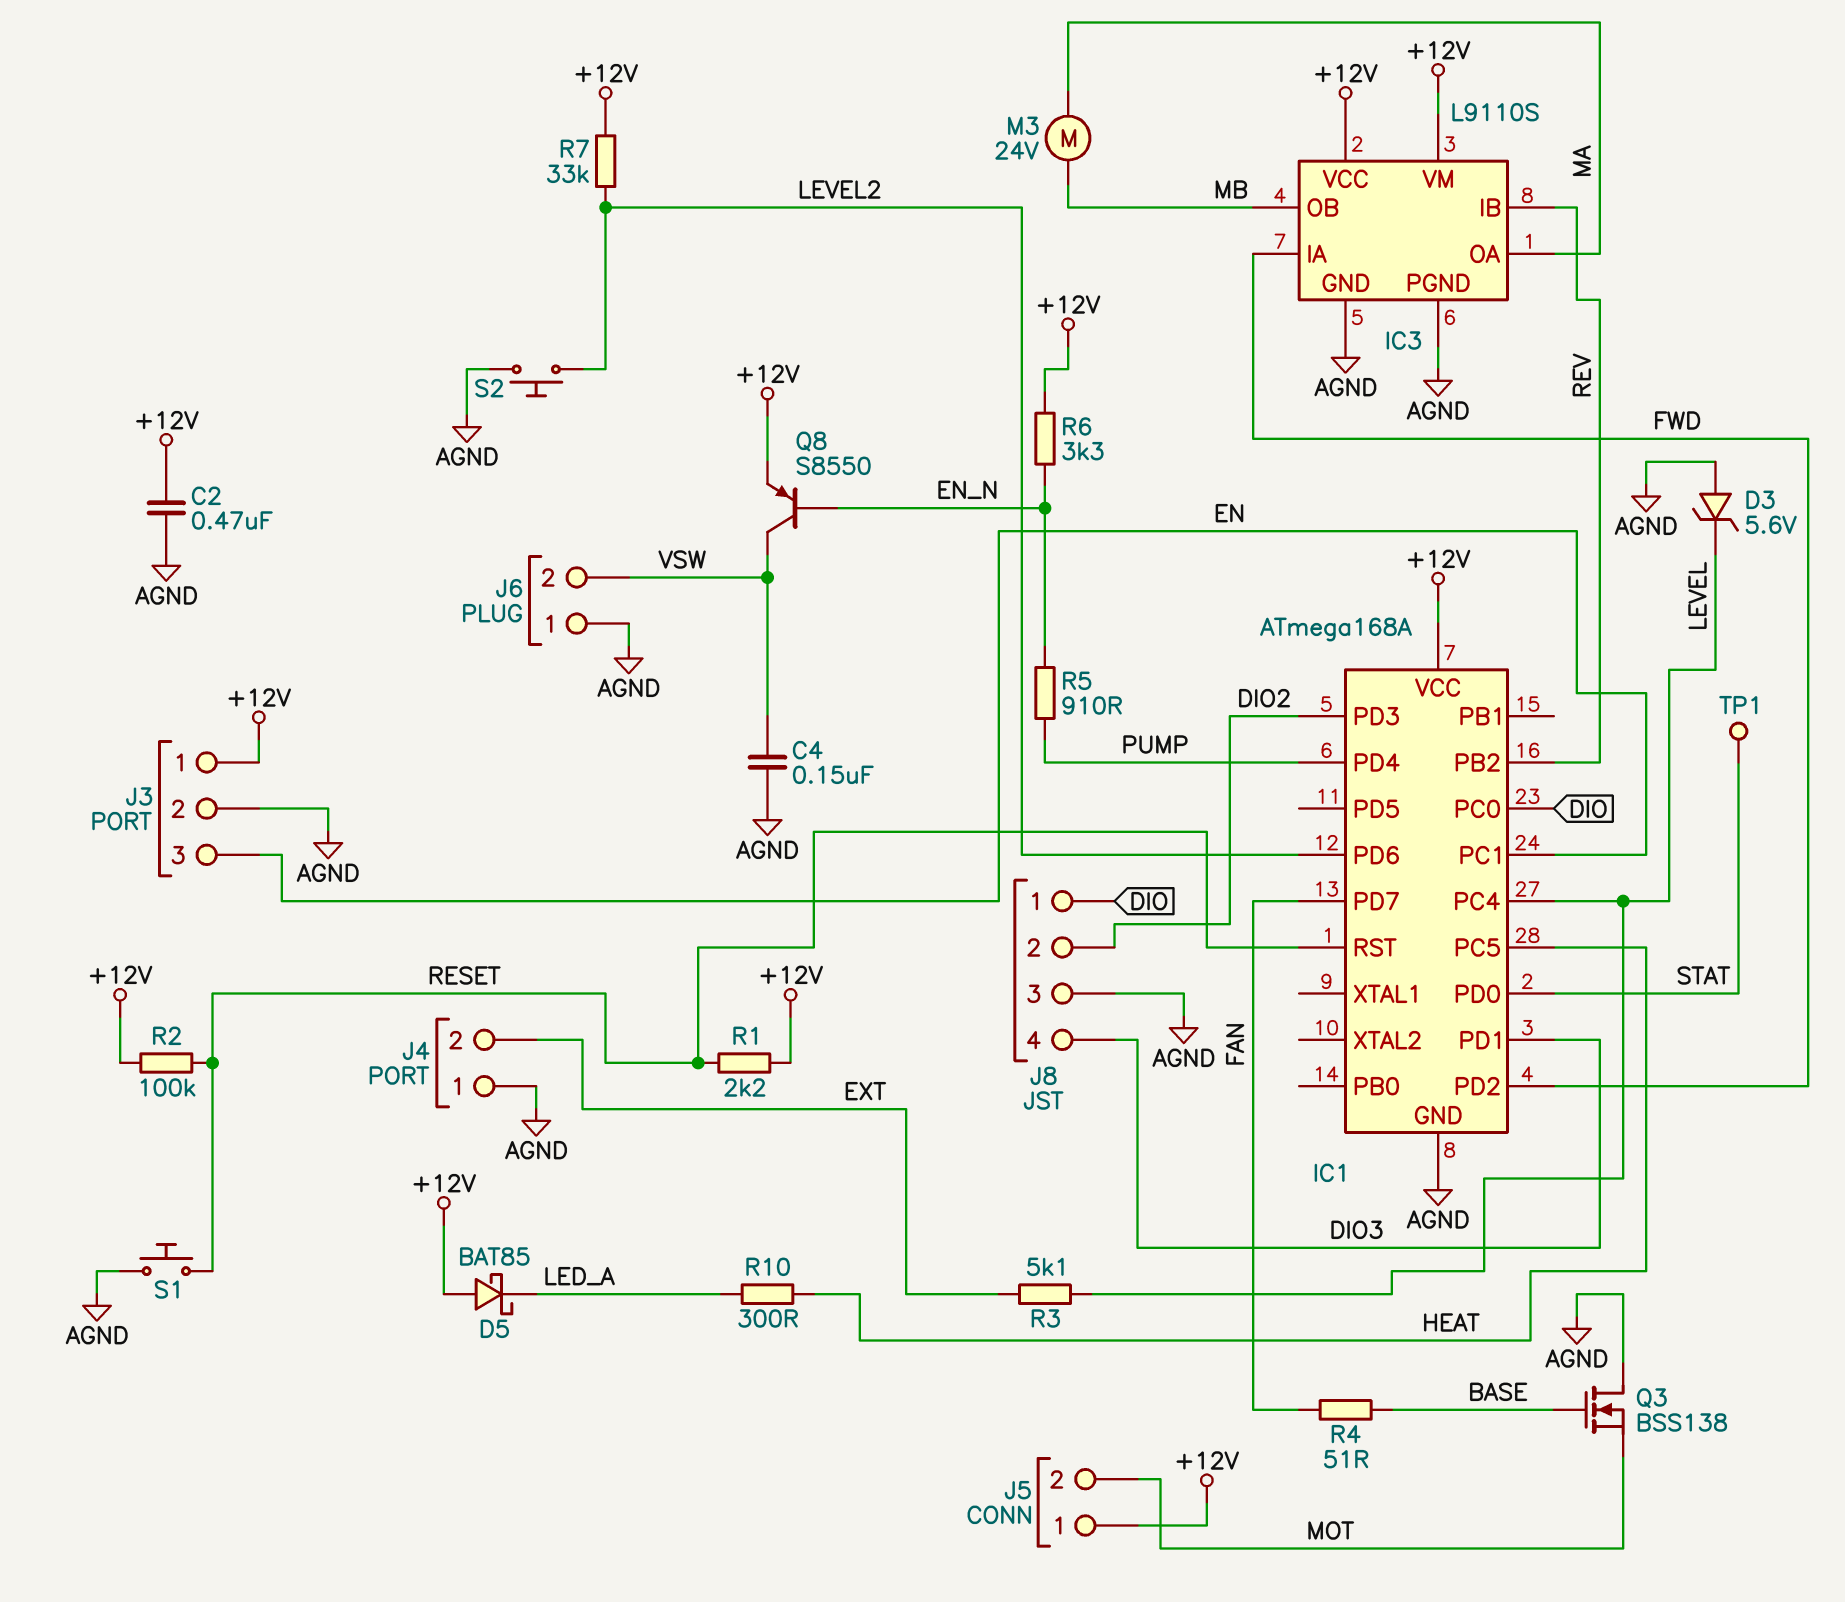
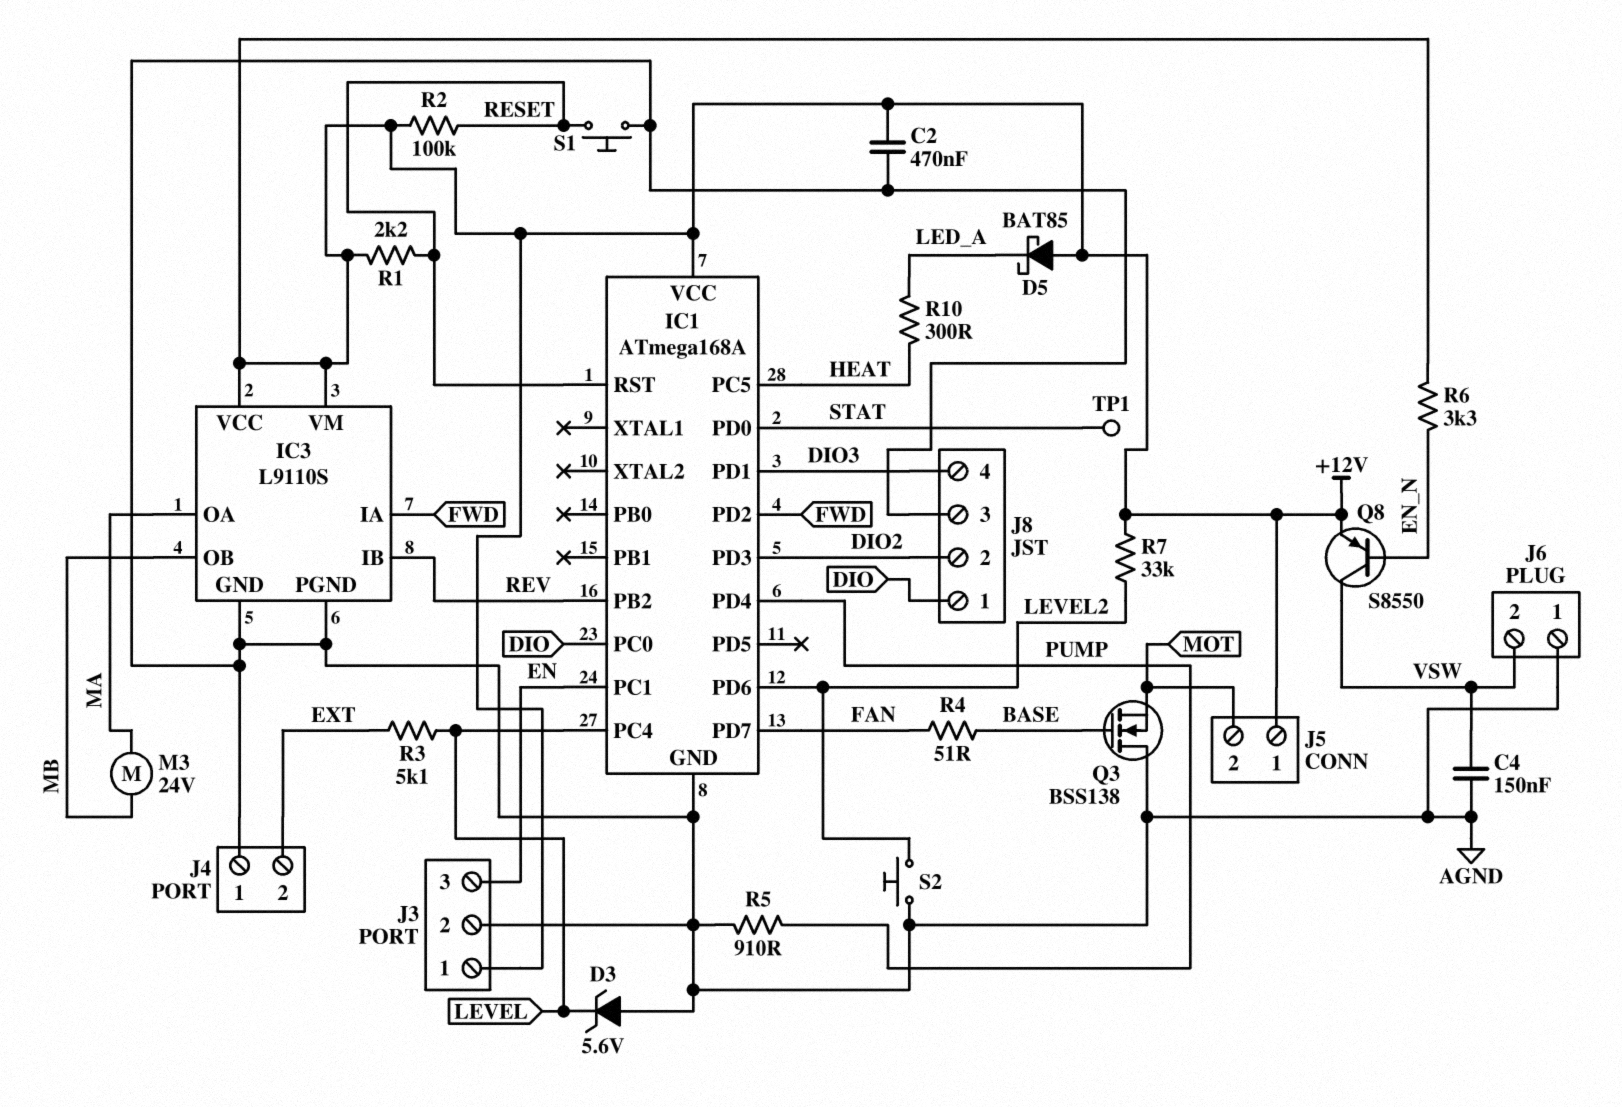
R5: 910 (EN_N, PUMP) -> 910 (AGND, PUMP)

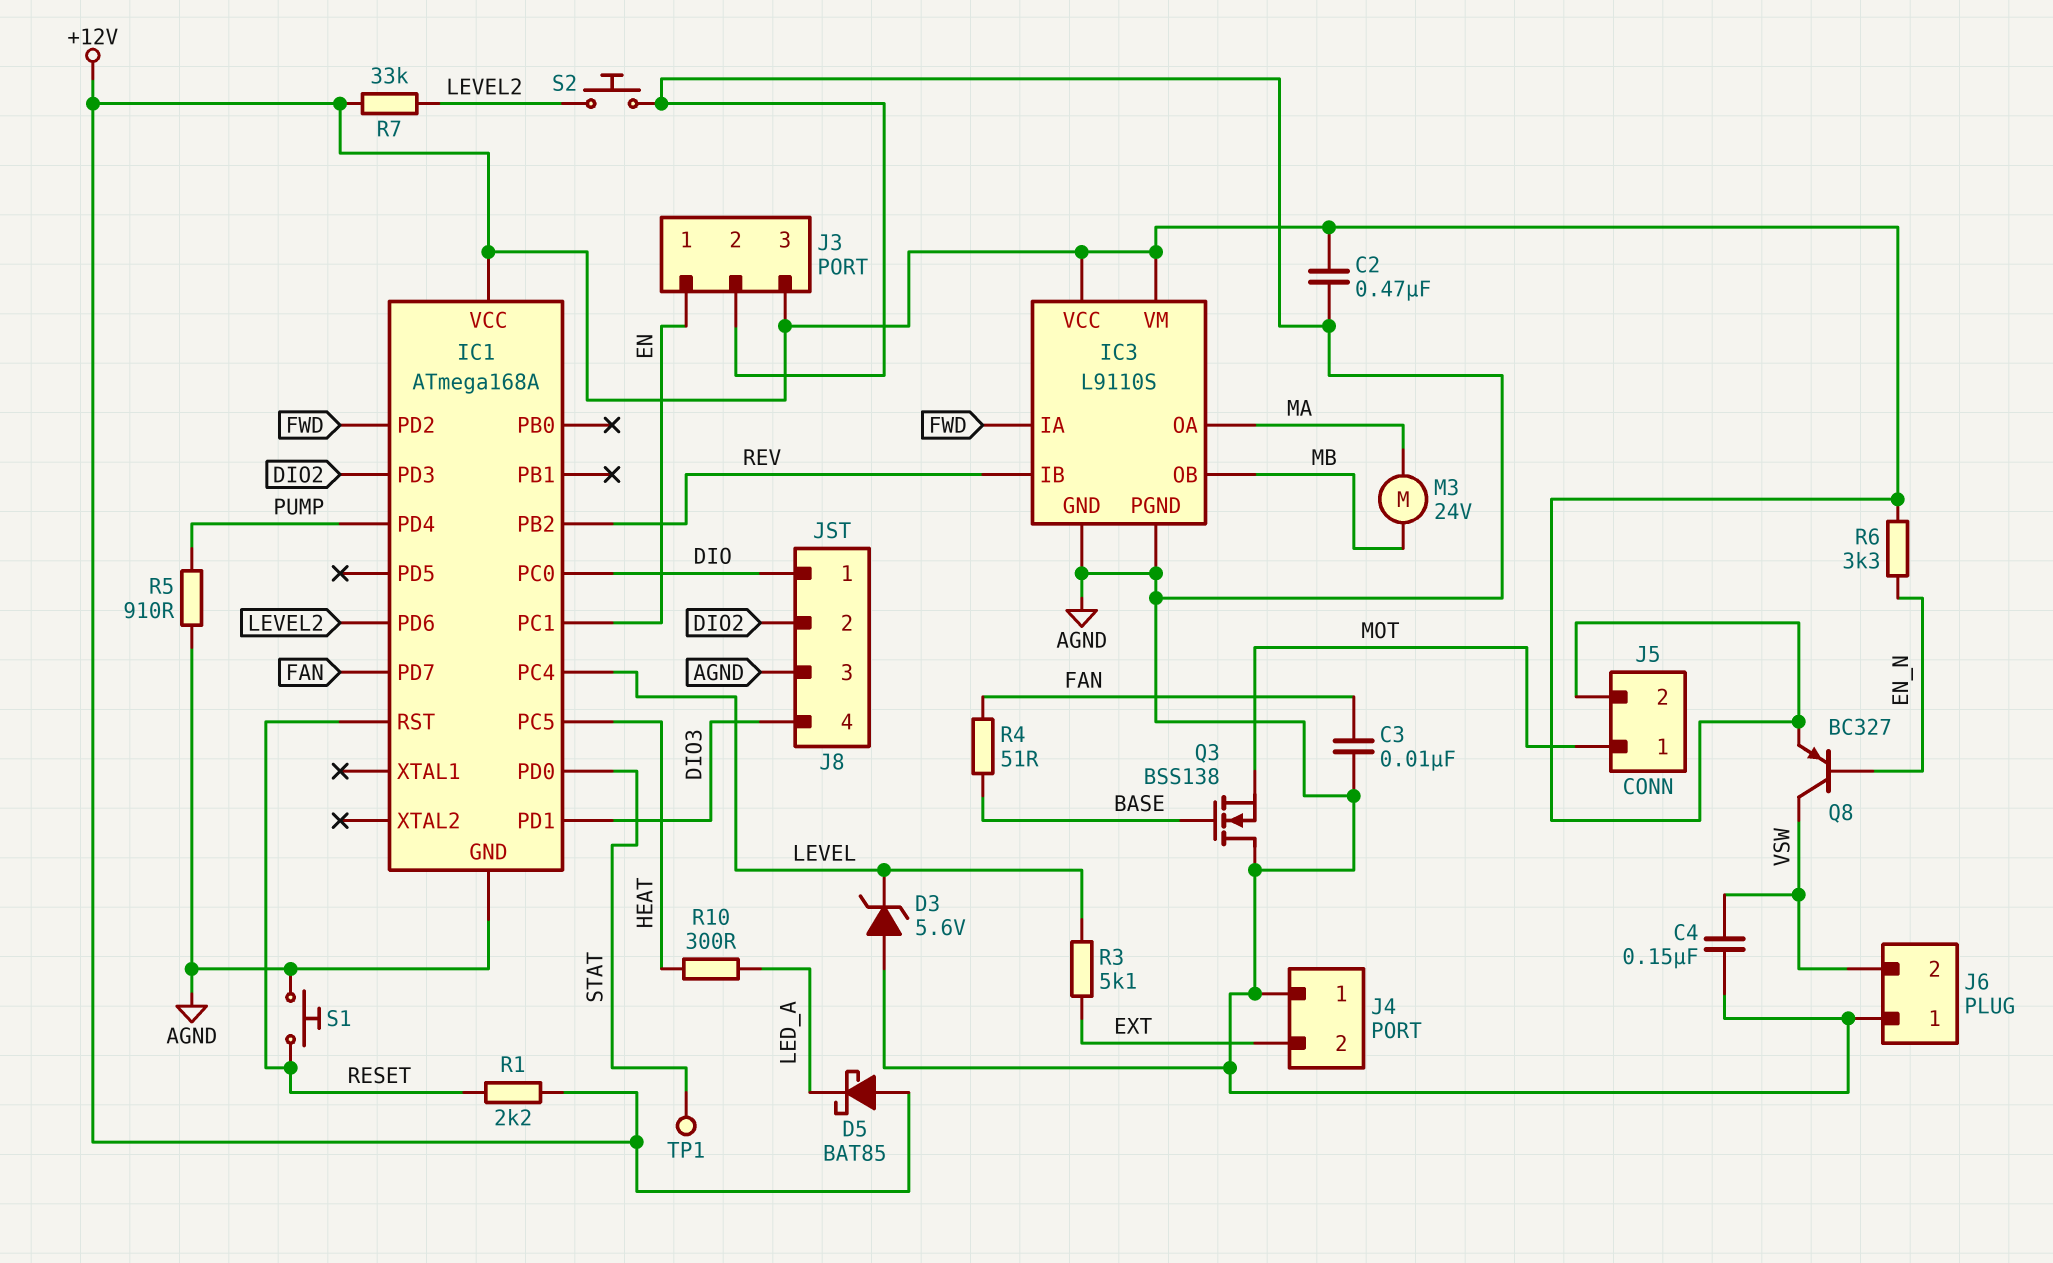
C3: none -> 10nF (AGND, FAN)
J3 pin 1: +12V -> EN
J3 pin 3: EN -> +12V
J5 pin 1: +12V -> MOT
J5 pin 2: MOT -> +12V
Q8: PNP S8550 (B EN_N, C VSW, E +12V) -> PNP BC327 (B EN_N, C VSW, E +12V)
R2: 100k (+12V, RESET) -> none

